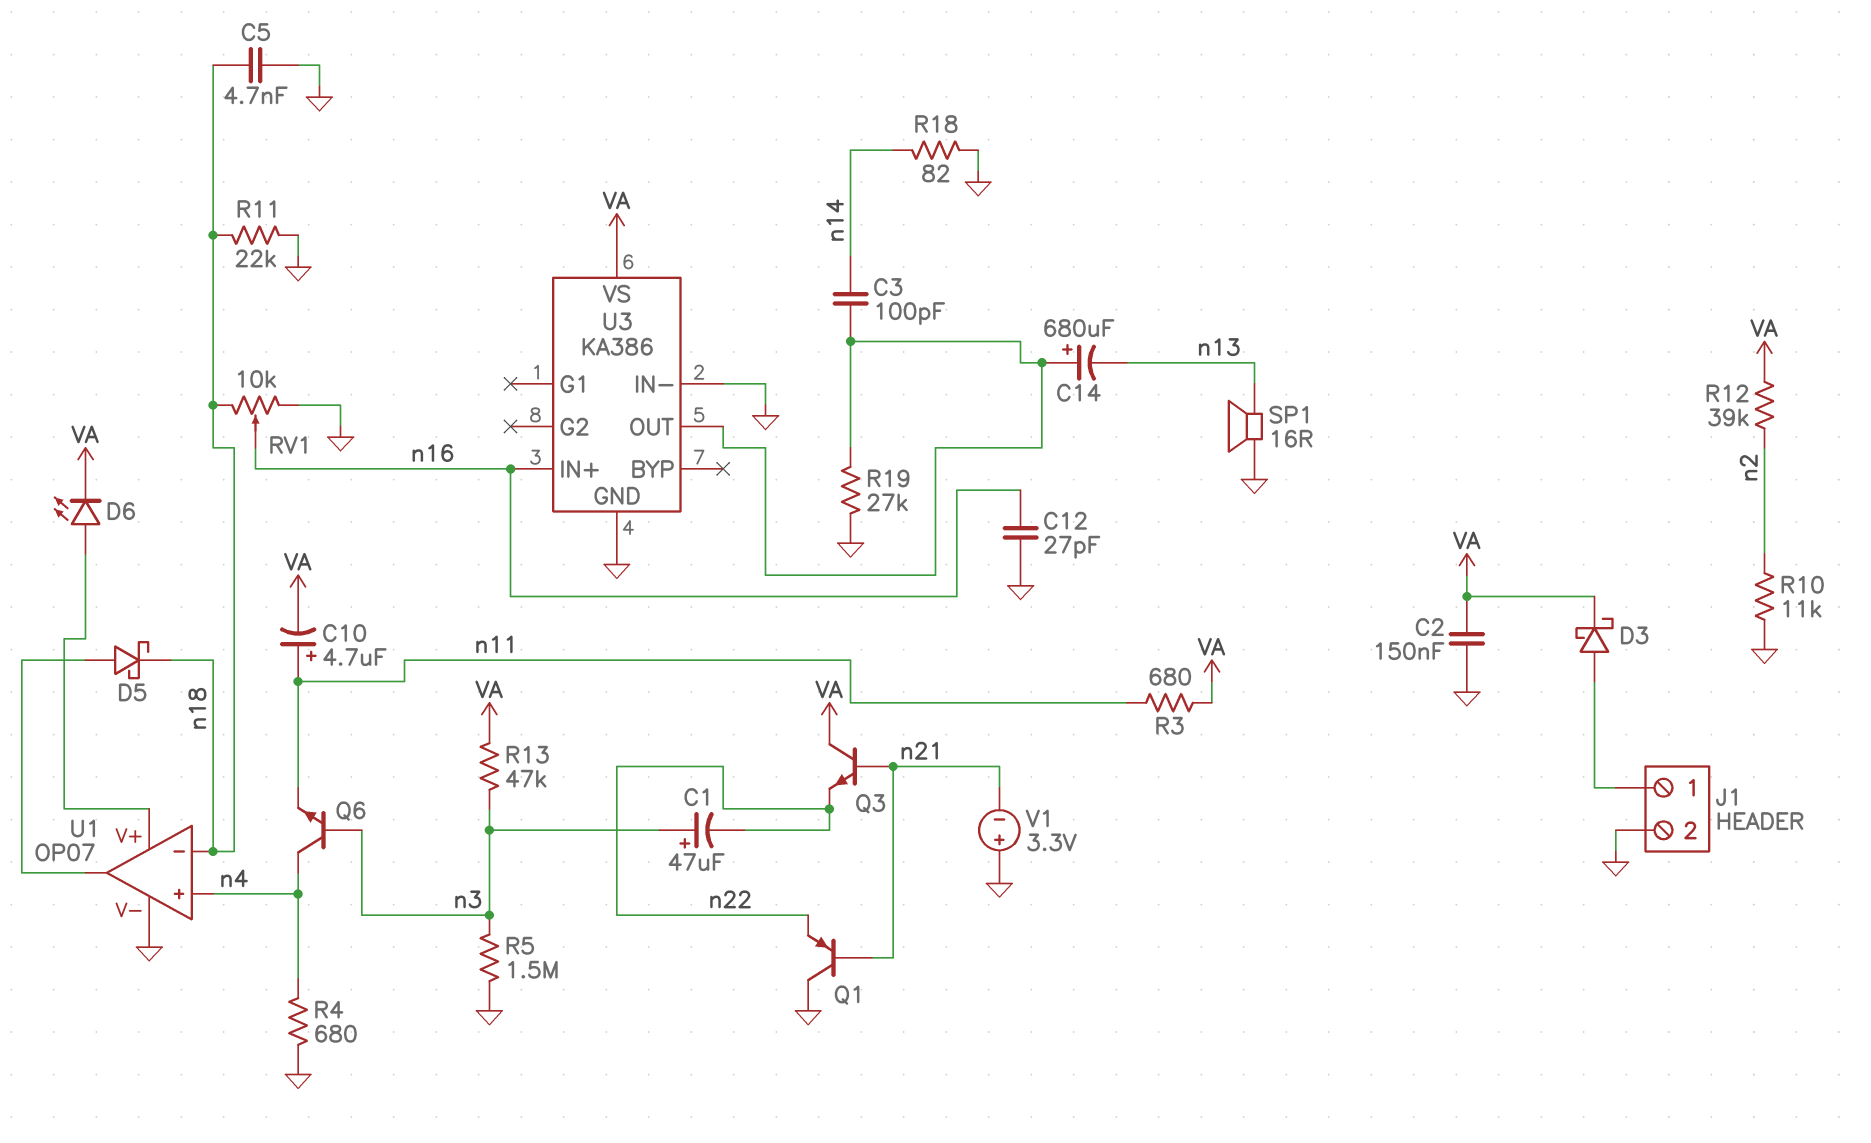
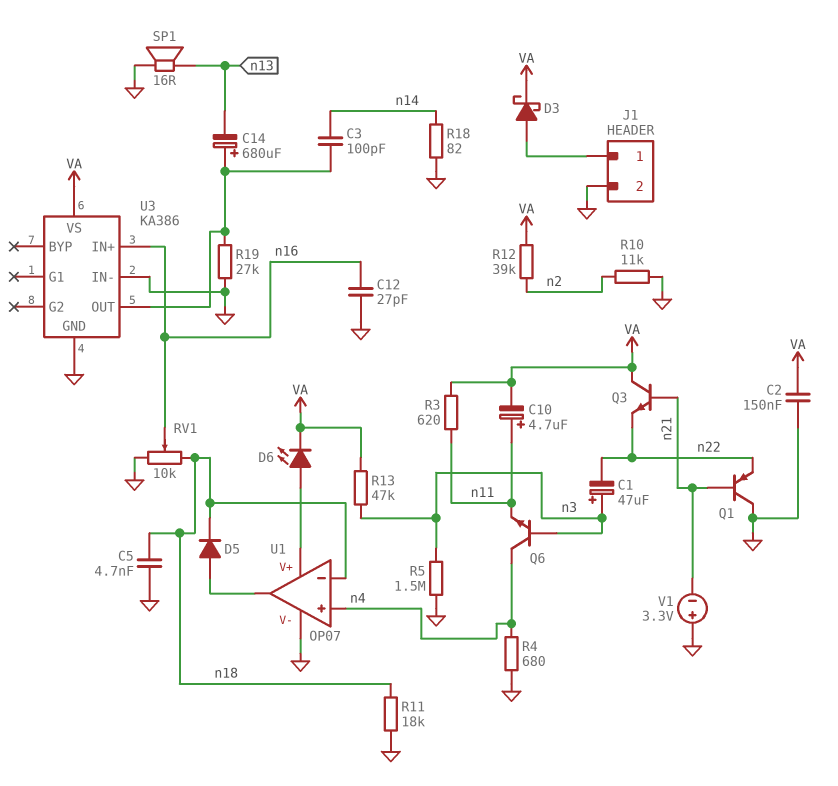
D5: schottky (A U1/out, K n18) -> diode (A U1/out, K n18)
R3: 680 (VA, n11) -> 620 (VA, n11)
R11: 22k (GND, n18) -> 18k (GND, n18)

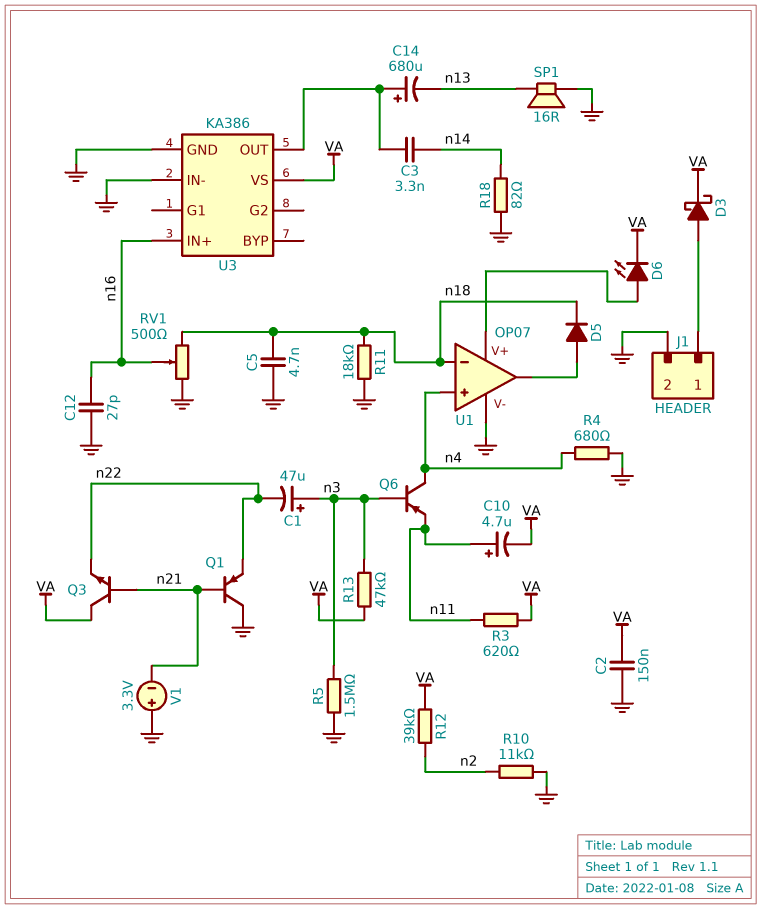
C3: 100pF (U3/OUT, n14) -> 3.3nF (U3/OUT, n14)
Q6: NPN (B n3, C n4, E n11) -> PNP (B n3, C n4, E n11)
R19: 27k (GND, U3/OUT) -> none
RV1: 10k (GND, n18, wiper n16) -> 500 (GND, n18, wiper n16)

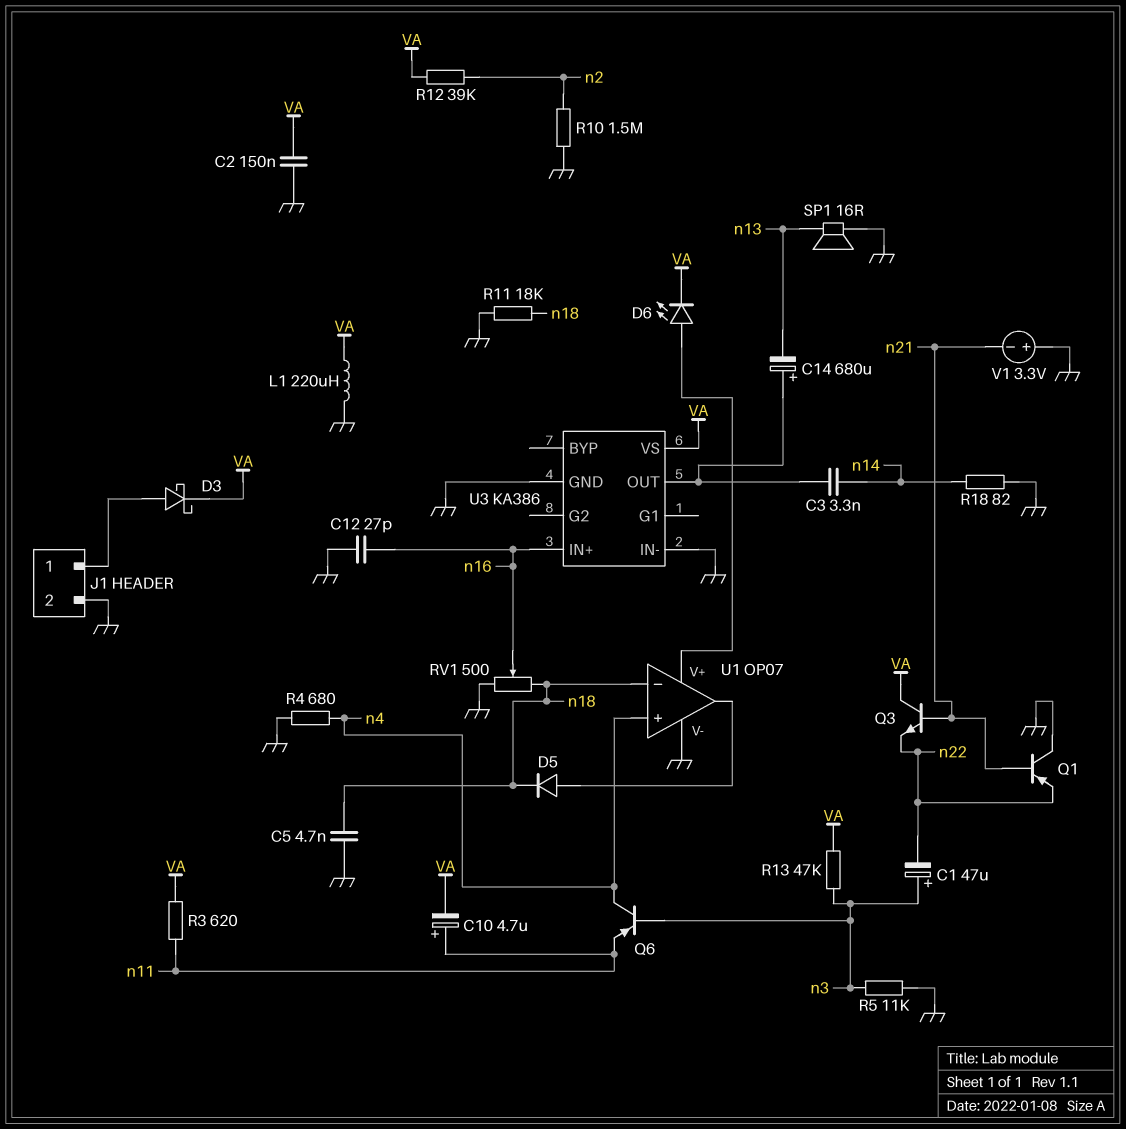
L1: none -> 220uH (GND, VA)
R5: 1.5M (GND, n3) -> 11k (GND, n3)
R10: 11k (GND, n2) -> 1.5M (GND, n2)

